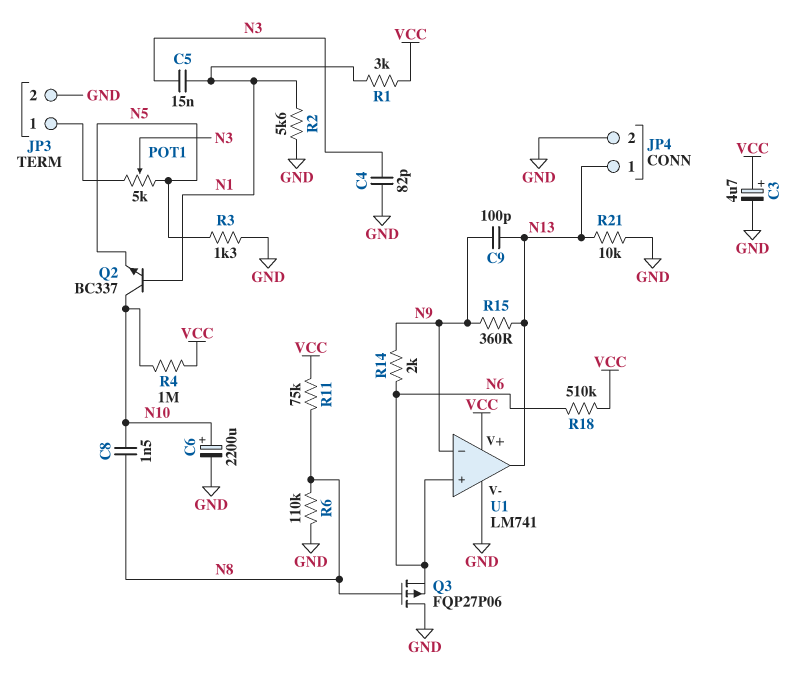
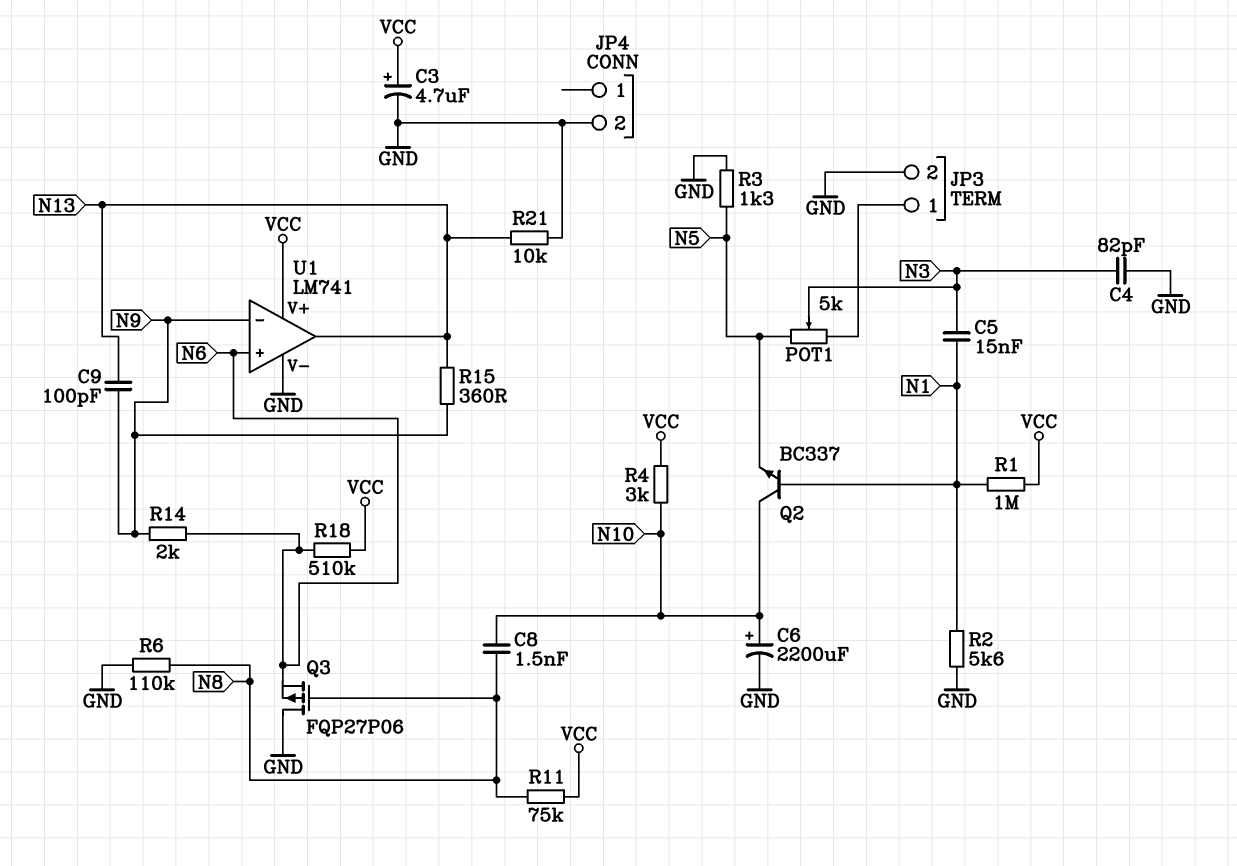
JP4 pin 1: N13 -> none
R1: 3k (N1, VCC) -> 1M (N1, VCC)
R4: 1M (N10, VCC) -> 3k (N10, VCC)

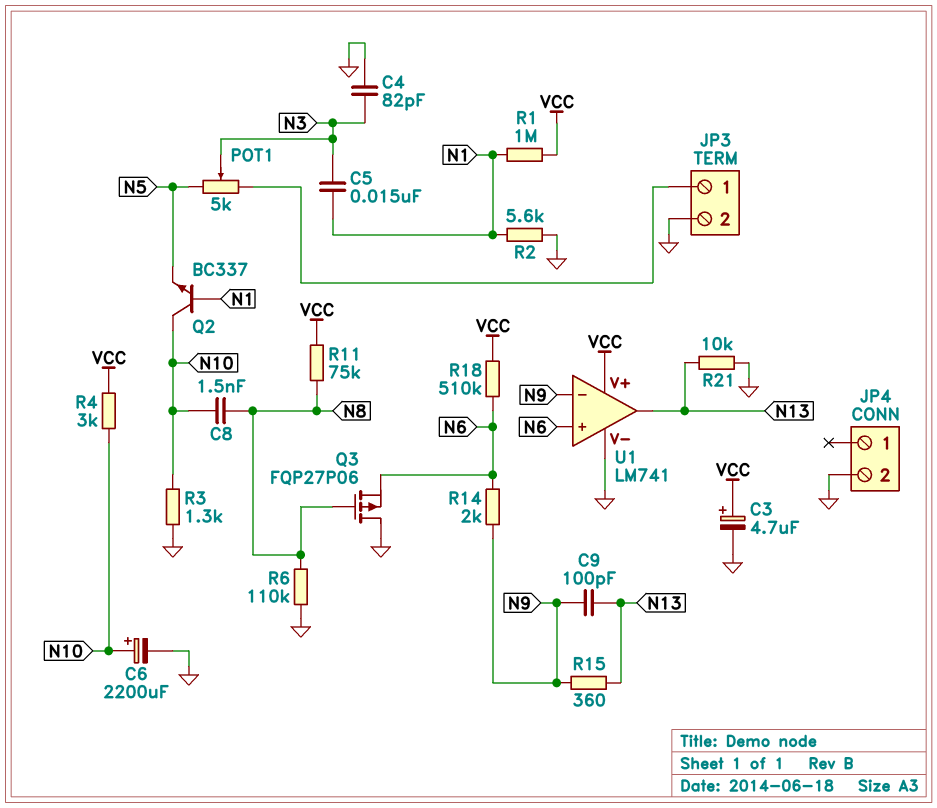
R3: 1.3k (GND, N5) -> 1.3k (GND, N10)

